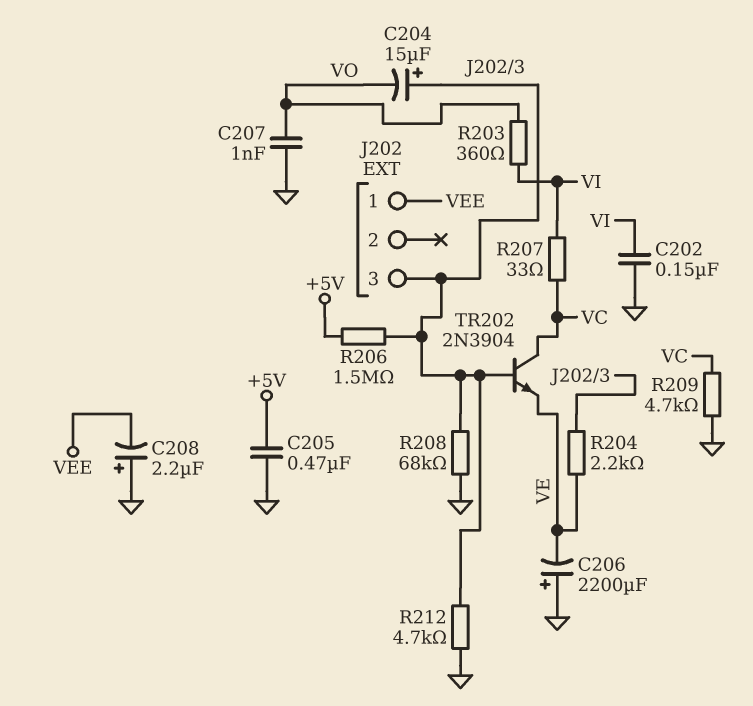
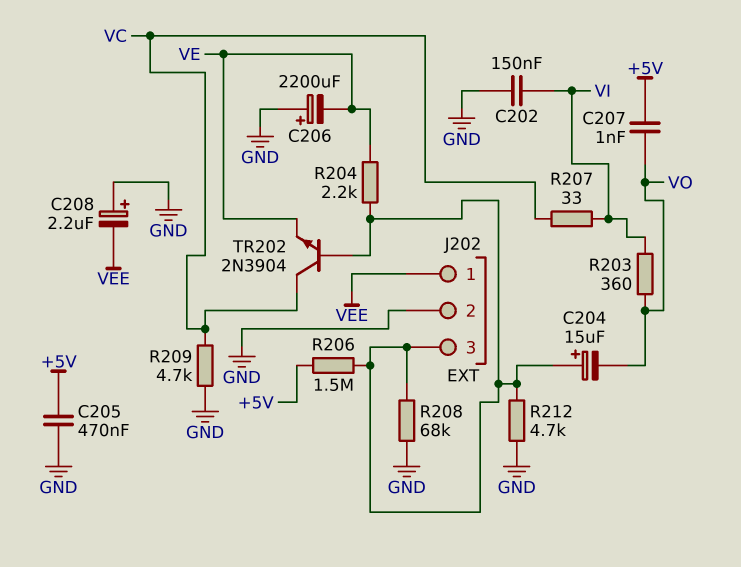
C207: 1nF (GND, VO) -> 1nF (+5V, VO)
J202 pin 2: none -> GND

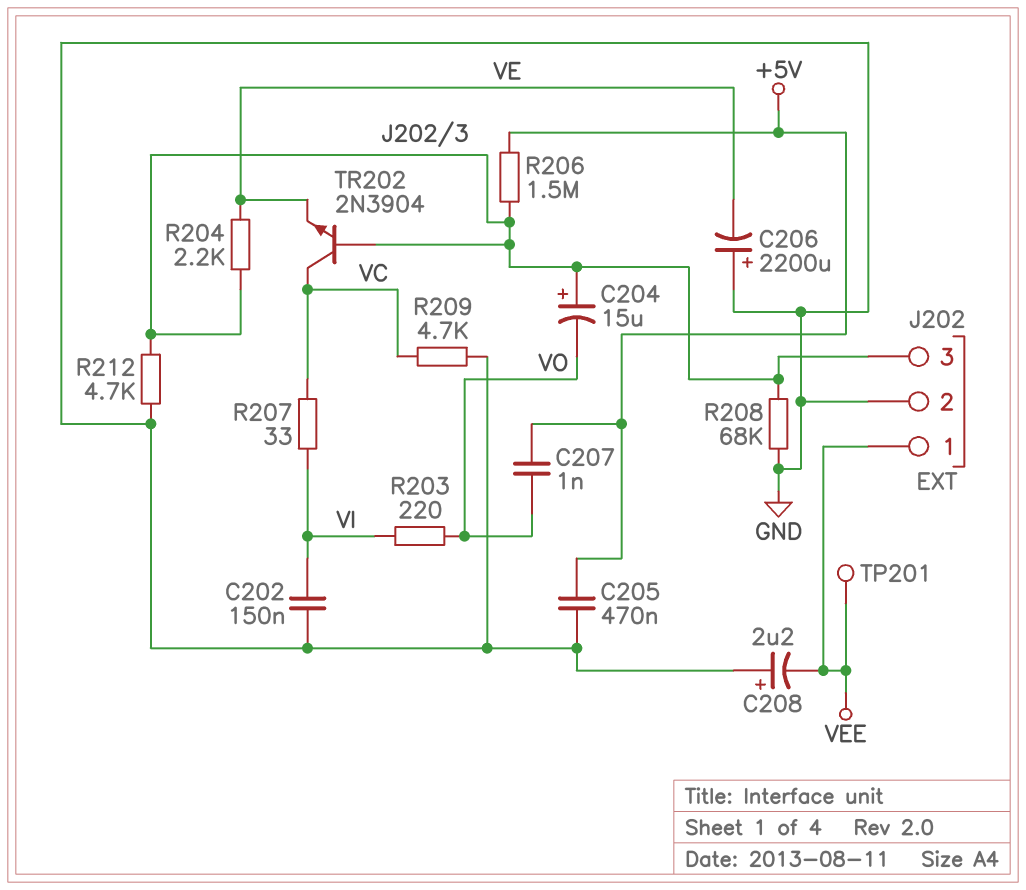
R203: 360 (VI, VO) -> 220 (VI, VO)
TP201: none -> test point (VEE)

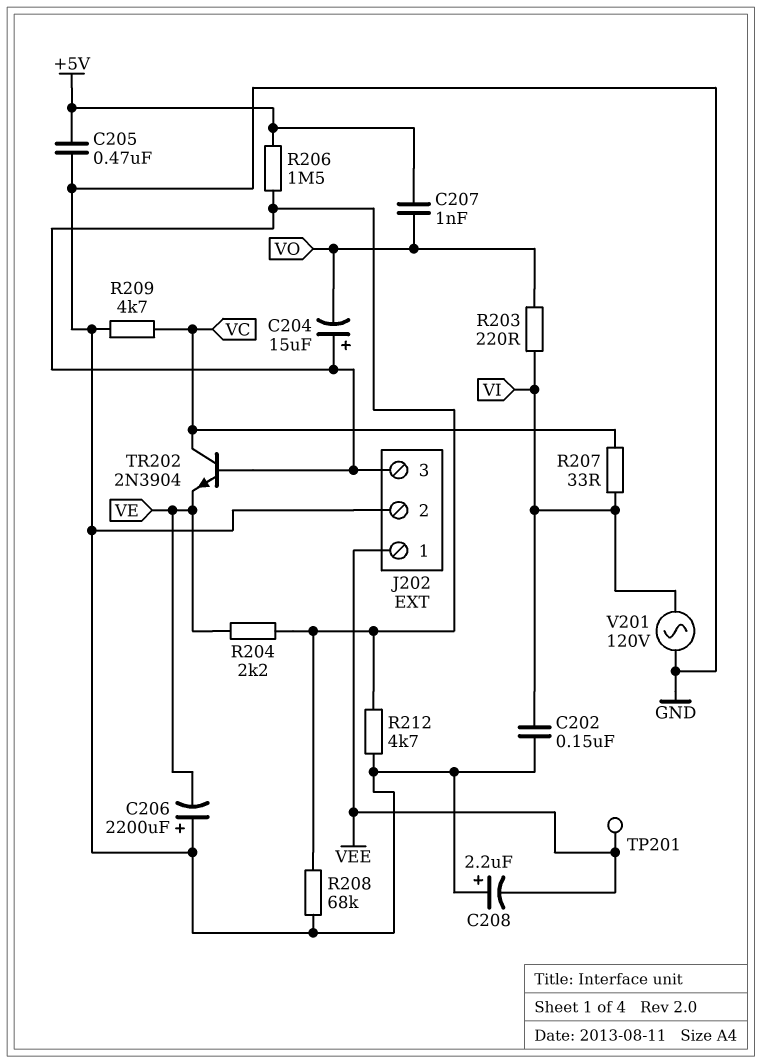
V201: none -> AC 120V (GND, VI)

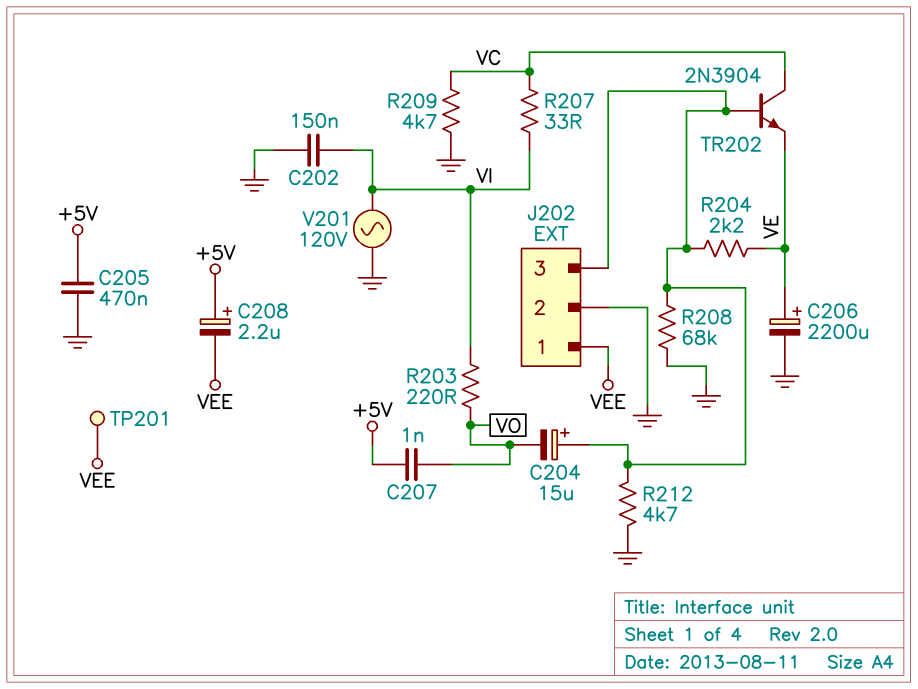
C206: 2200uF (plus GND, minus VE) -> 2200uF (plus VE, minus GND)
C208: 2.2uF (plus GND, minus VEE) -> 2.2uF (plus +5V, minus VEE)
R206: 1.5M (+5V, J202/3) -> none

